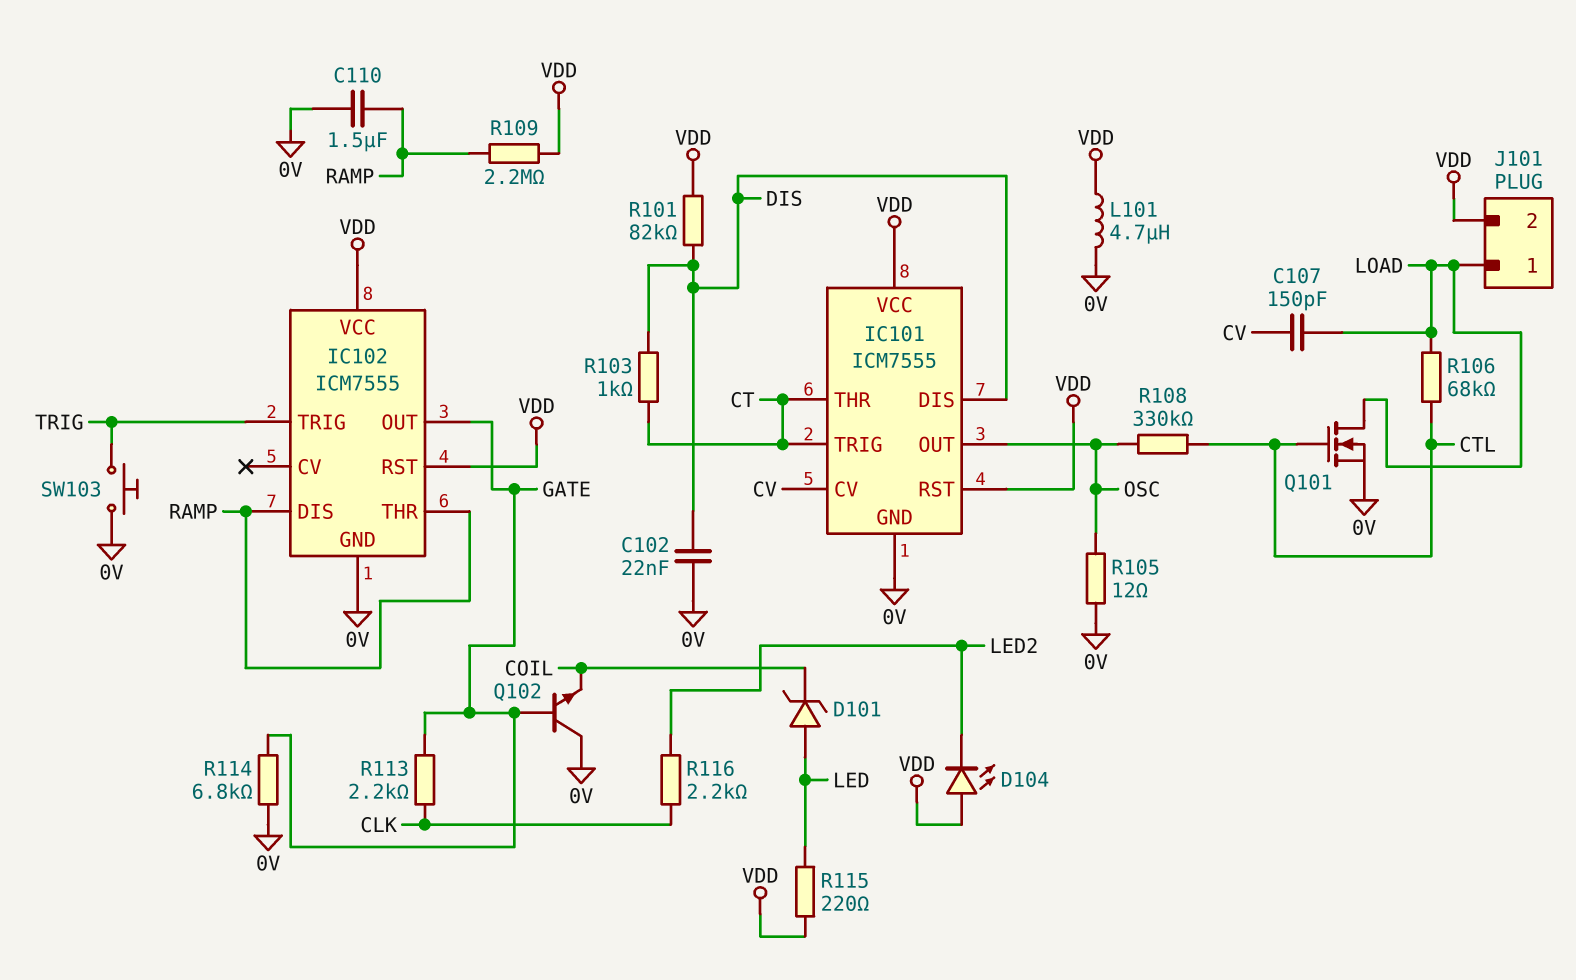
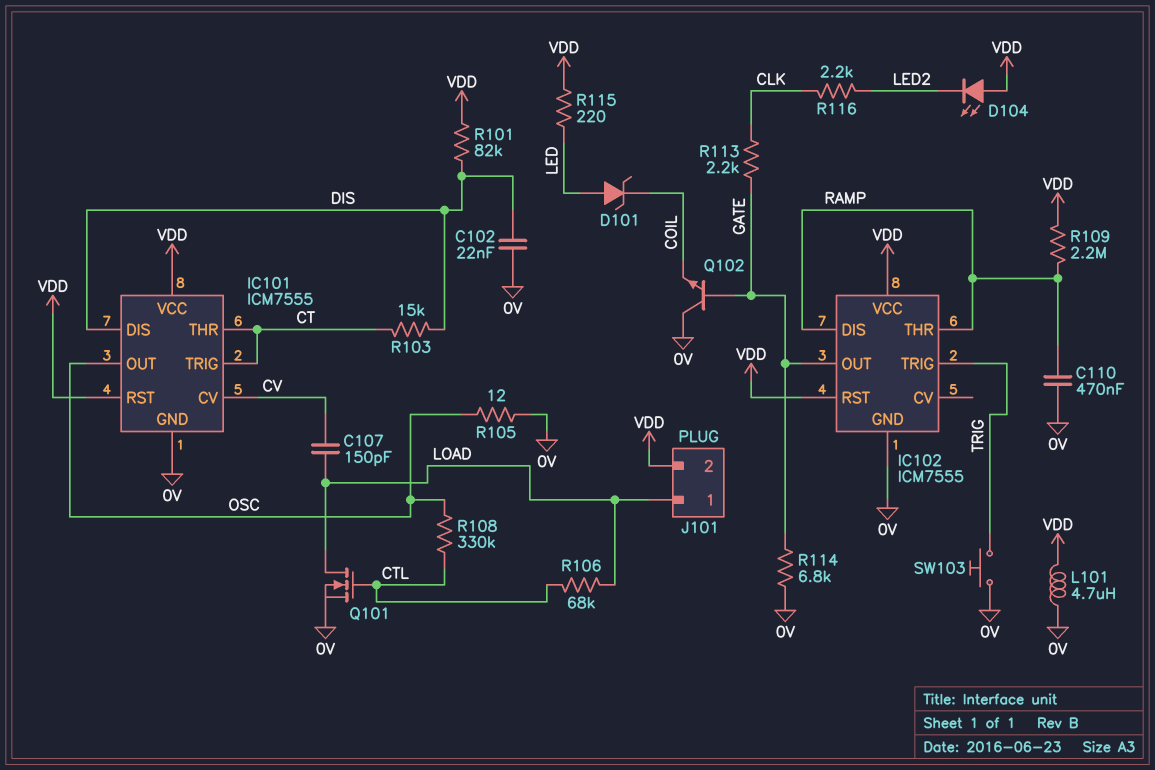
C110: 1.5uF (0V, RAMP) -> 470nF (0V, RAMP)
R103: 1k (CT, DIS) -> 15k (CT, DIS)

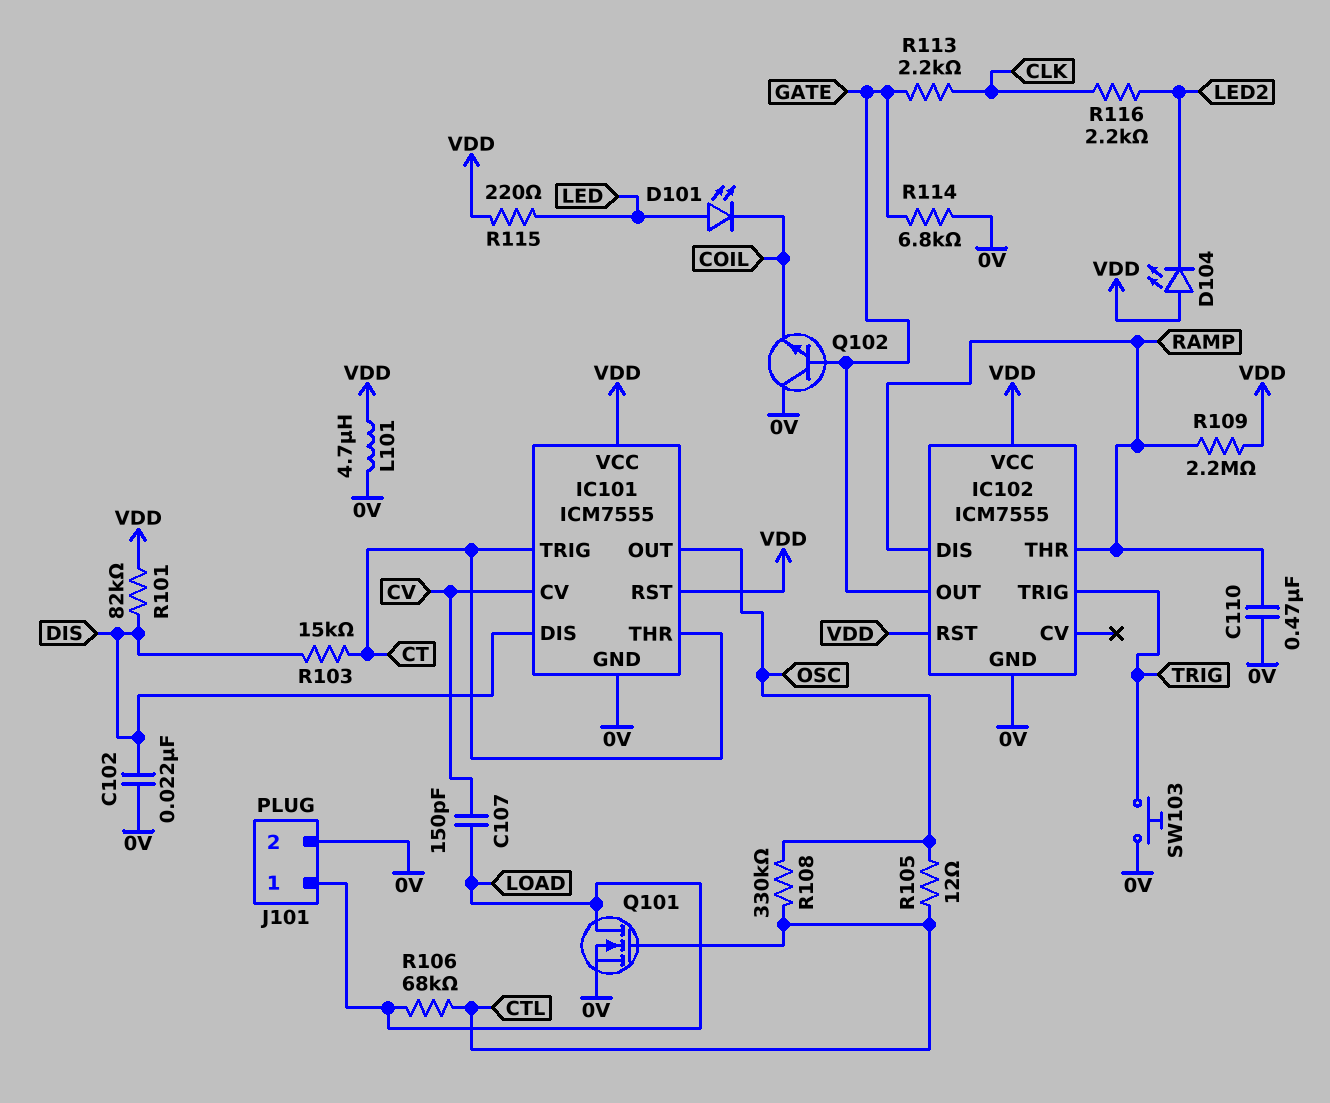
D101: zener (A LED, K COIL) -> LED (A LED, K COIL)
J101 pin 2: VDD -> 0V
R105: 12 (0V, OSC) -> 12 (CTL, OSC)

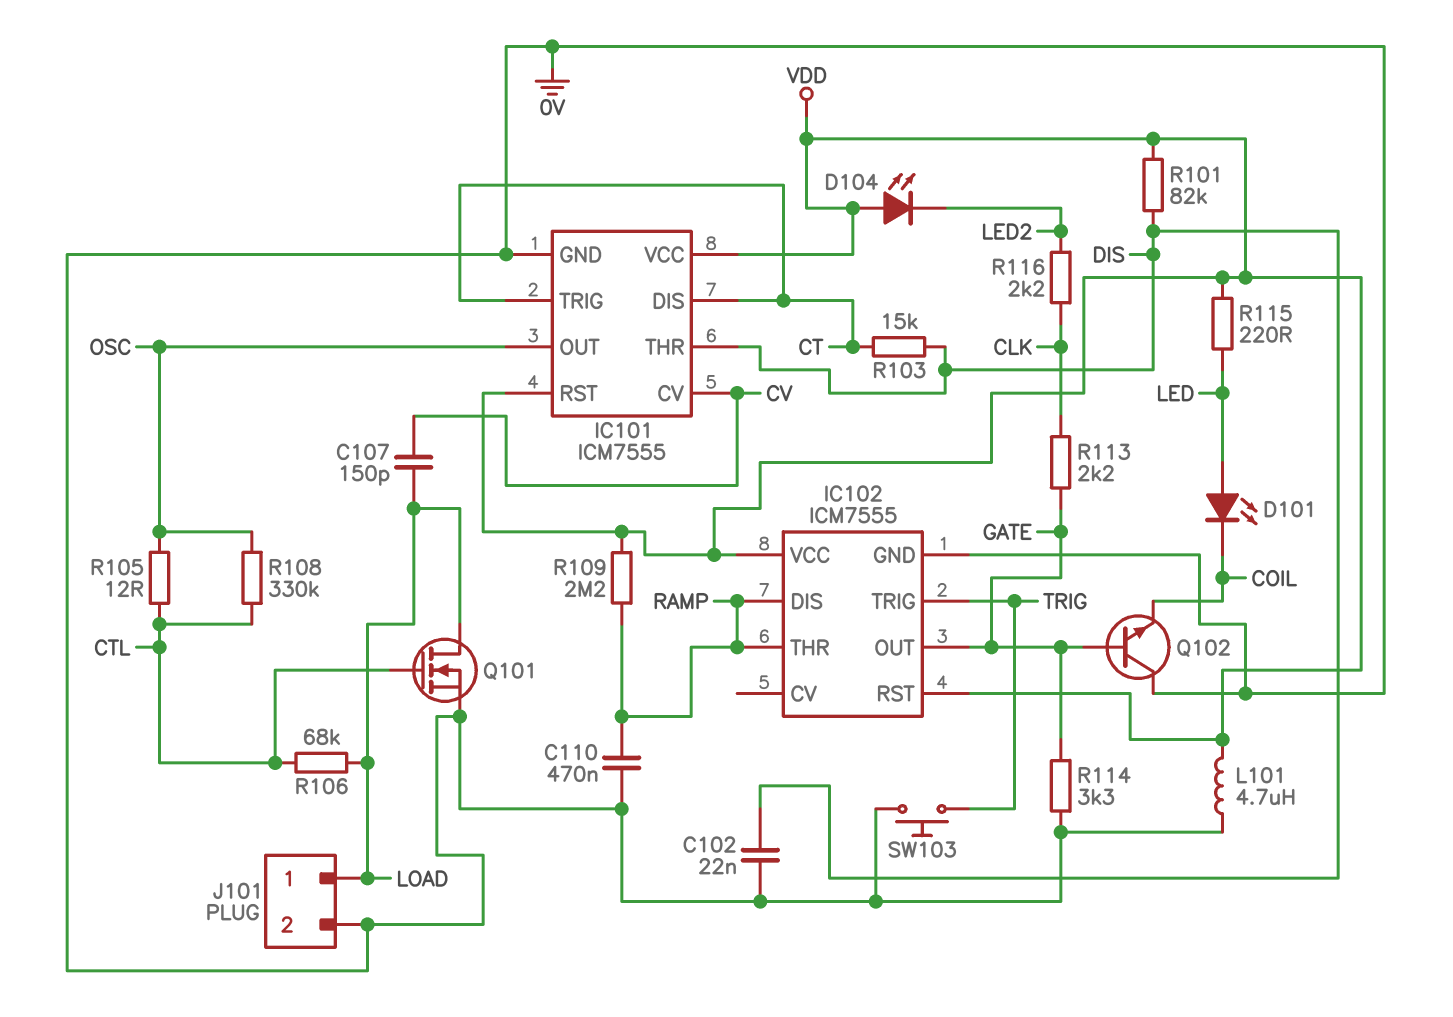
IC101 pin DIS: DIS -> CT
IC101 pin THR: CT -> DIS
R114: 6.8k (0V, GATE) -> 3.3k (0V, GATE)

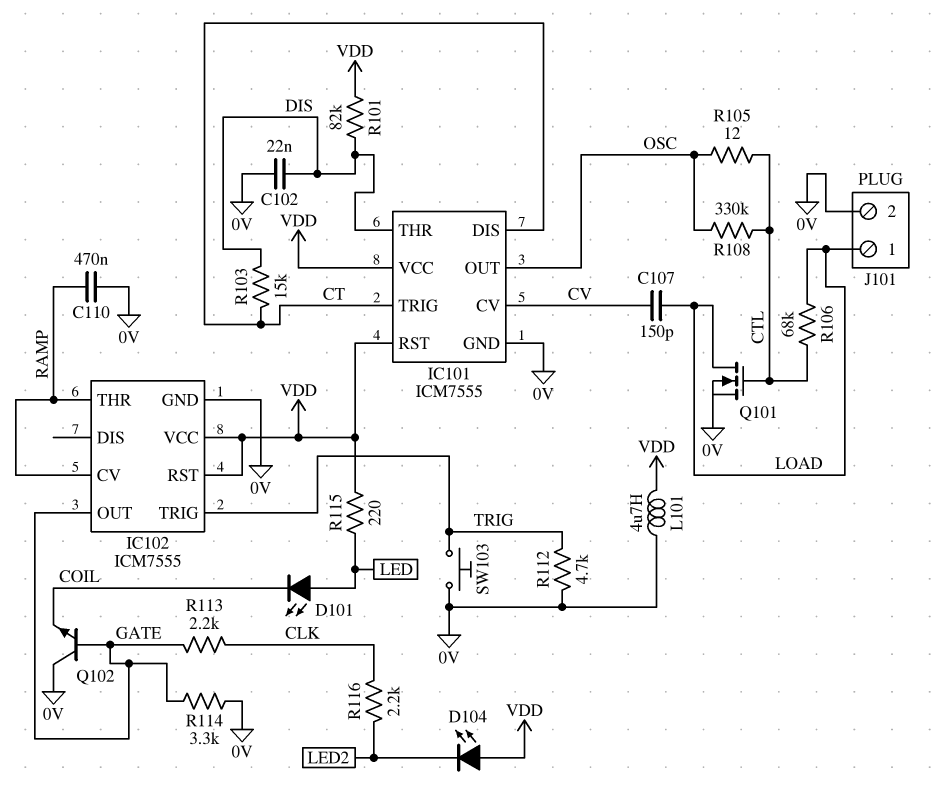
IC102 pin CV: none -> RAMP
IC102 pin DIS: RAMP -> none
R109: 2.2M (RAMP, VDD) -> none
R112: none -> 4.7k (0V, TRIG)

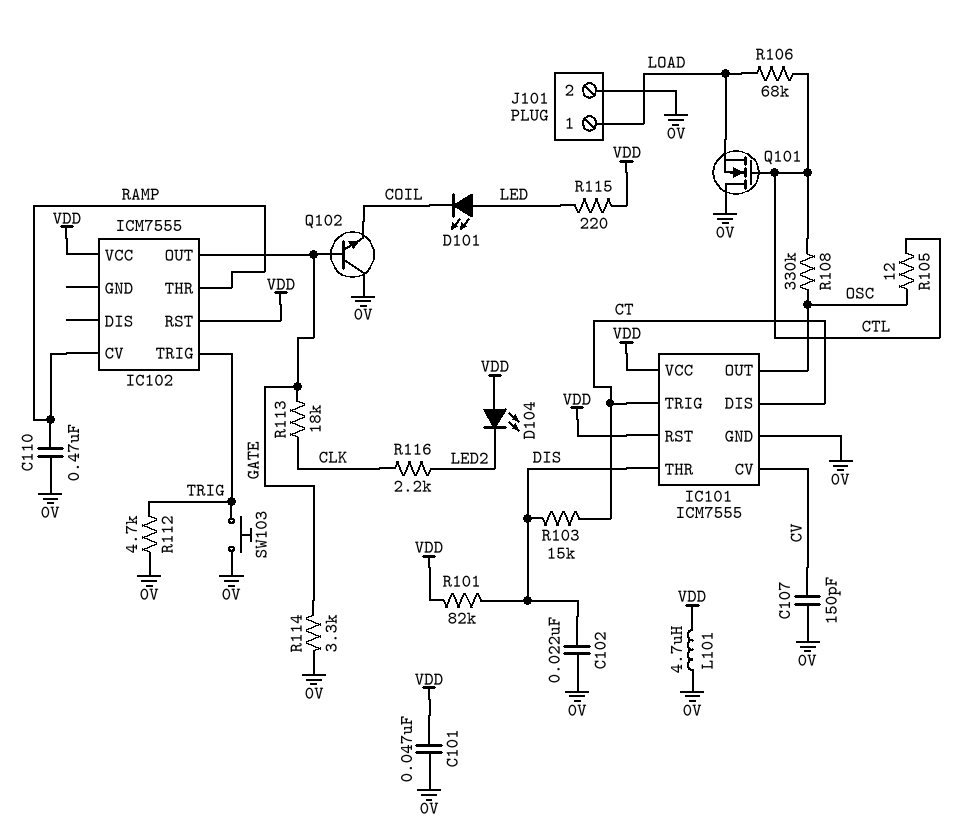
C101: none -> 47nF (0V, VDD)
C107: 150pF (CV, LOAD) -> 150pF (0V, CV)
IC102 pin GND: 0V -> none
Q101: NMOS (G CTL, D LOAD, S 0V) -> NMOS (G CTL, D 0V, S LOAD)
R113: 2.2k (CLK, GATE) -> 18k (CLK, GATE)

